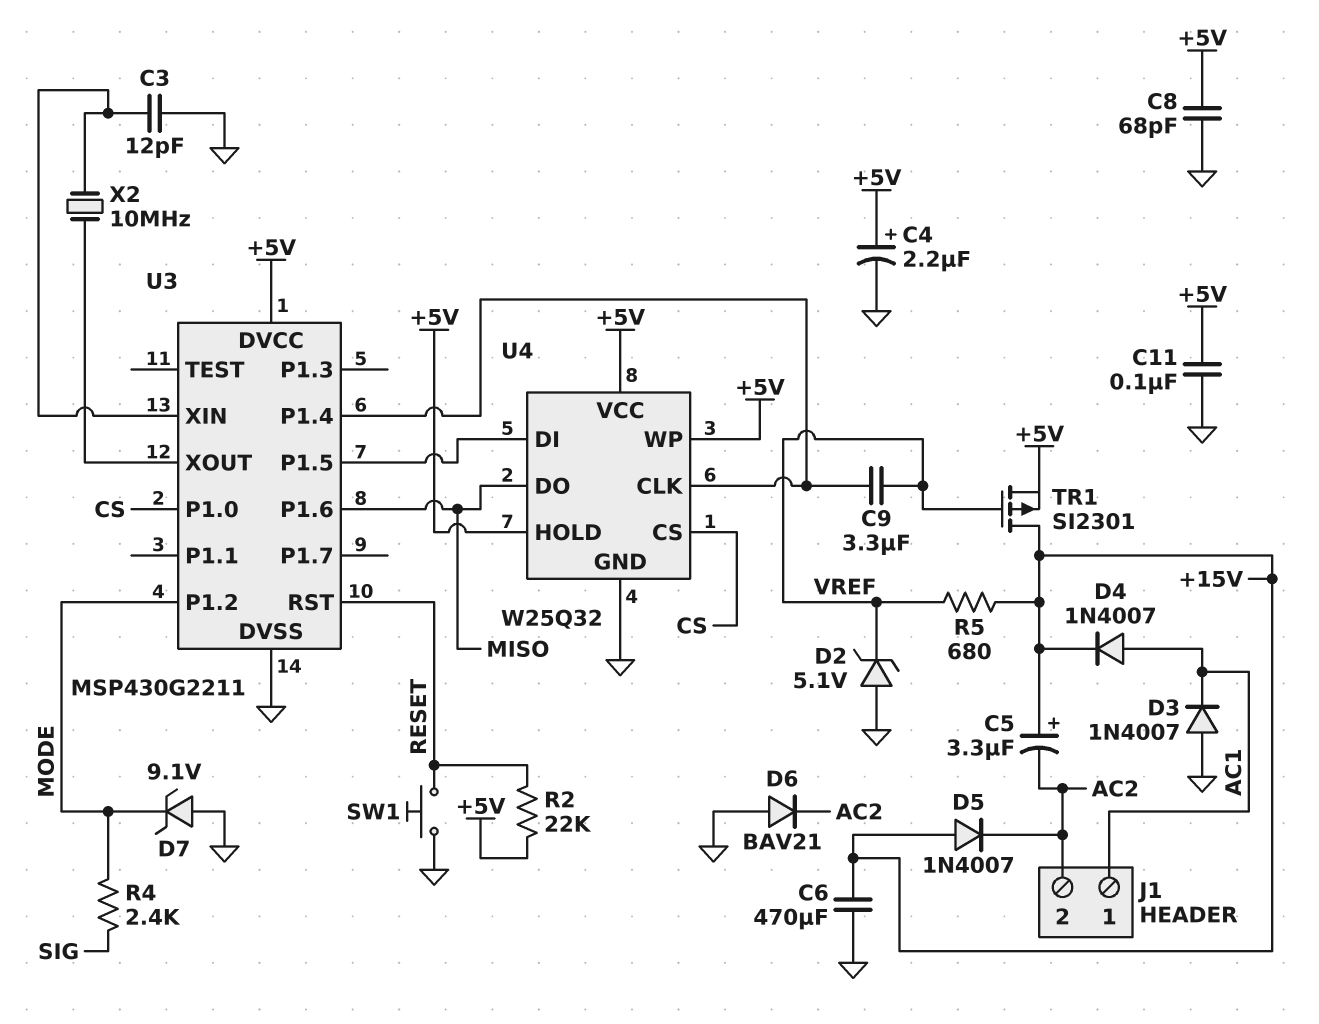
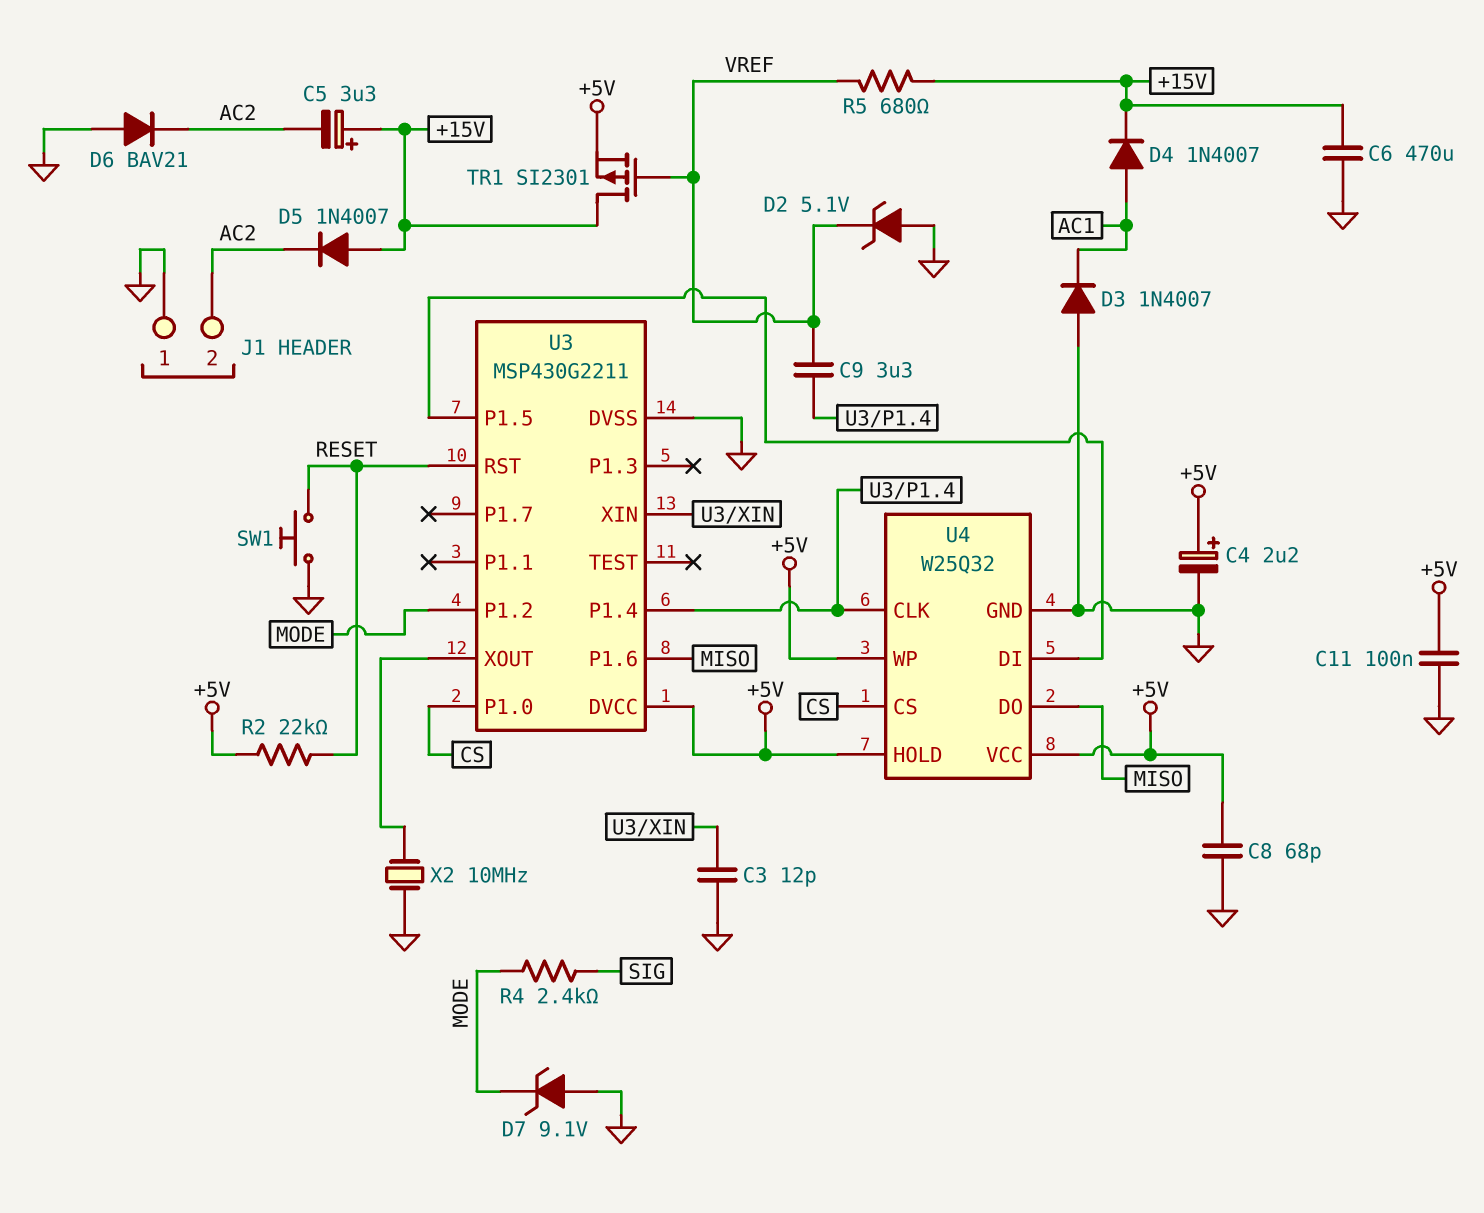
J1 pin 1: AC1 -> GND
X2: 10MHz (U3/XIN, U3/XOUT) -> 10MHz (GND, U3/XOUT)

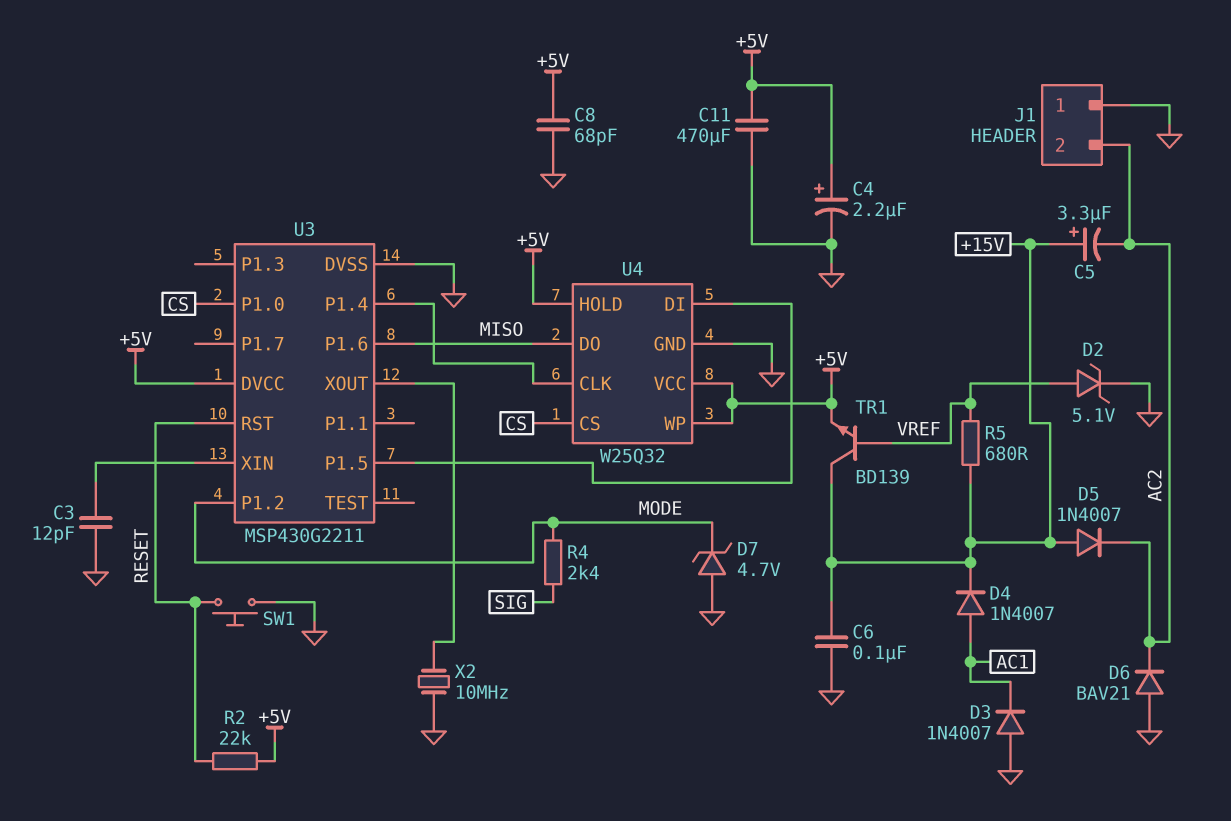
C6: 470uF (+15V, GND) -> 100nF (+15V, GND)
C9: 3.3uF (U3/P1.4, VREF) -> none
C11: 100nF (+5V, GND) -> 470uF (+5V, GND)
D2: zener 5.1V (A GND, K VREF) -> zener 5.1V (A VREF, K GND)
D7: zener 9.1V (A GND, K MODE) -> zener 4.7V (A GND, K MODE)
TR1: PMOS SI2301 (G VREF, D +15V, S +5V) -> NPN BD139 (B VREF, C +15V, E +5V)

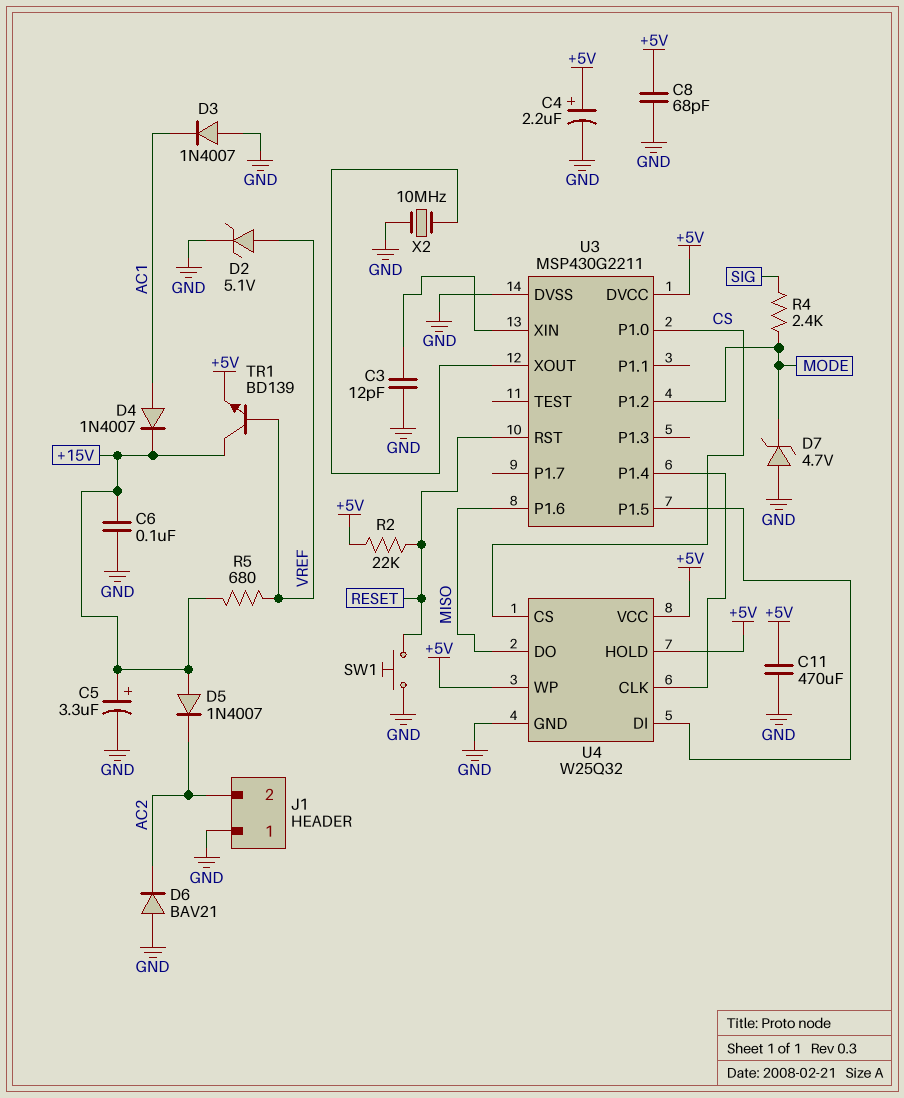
C5: 3.3uF (plus +15V, minus AC2) -> 3.3uF (plus +15V, minus GND)

